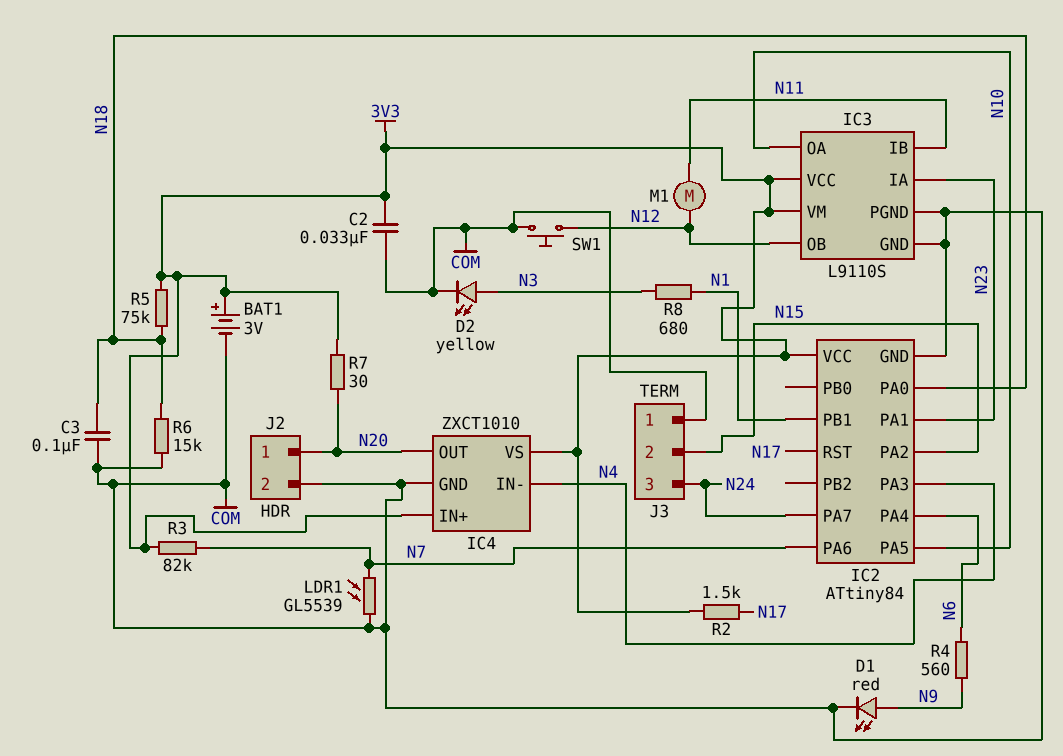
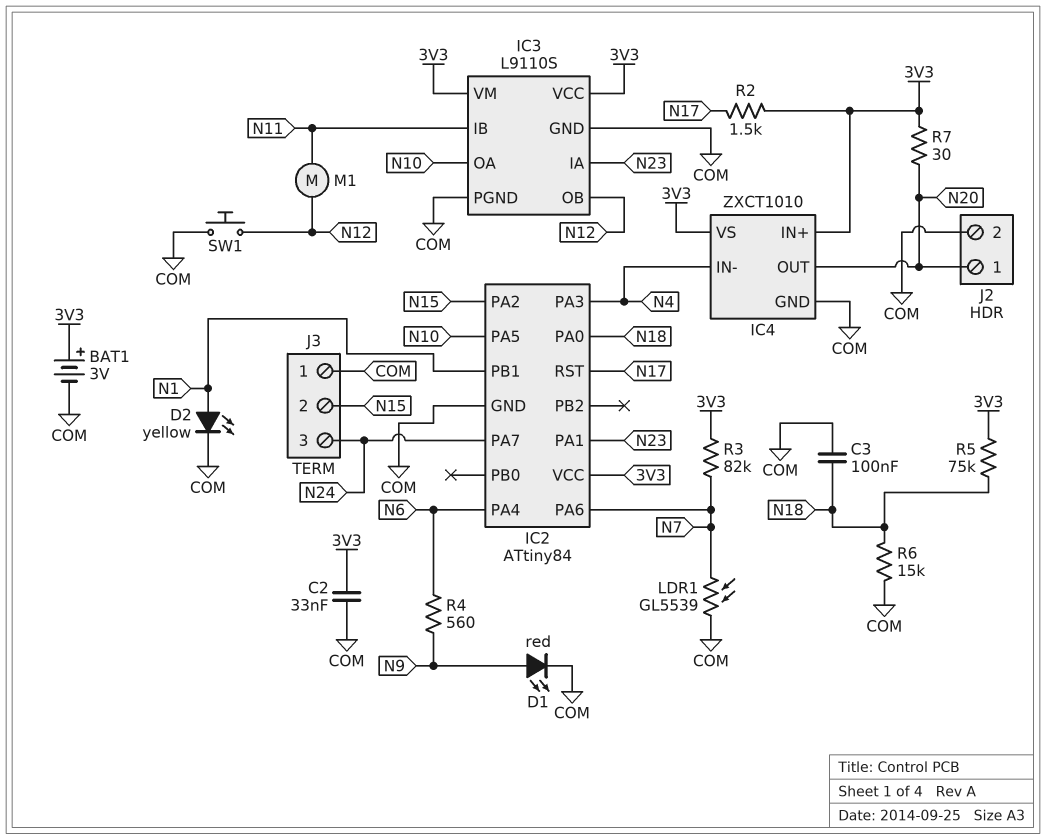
D2: LED yellow (A N3, K COM) -> LED yellow (A N1, K COM)
R8: 680 (N1, N3) -> none

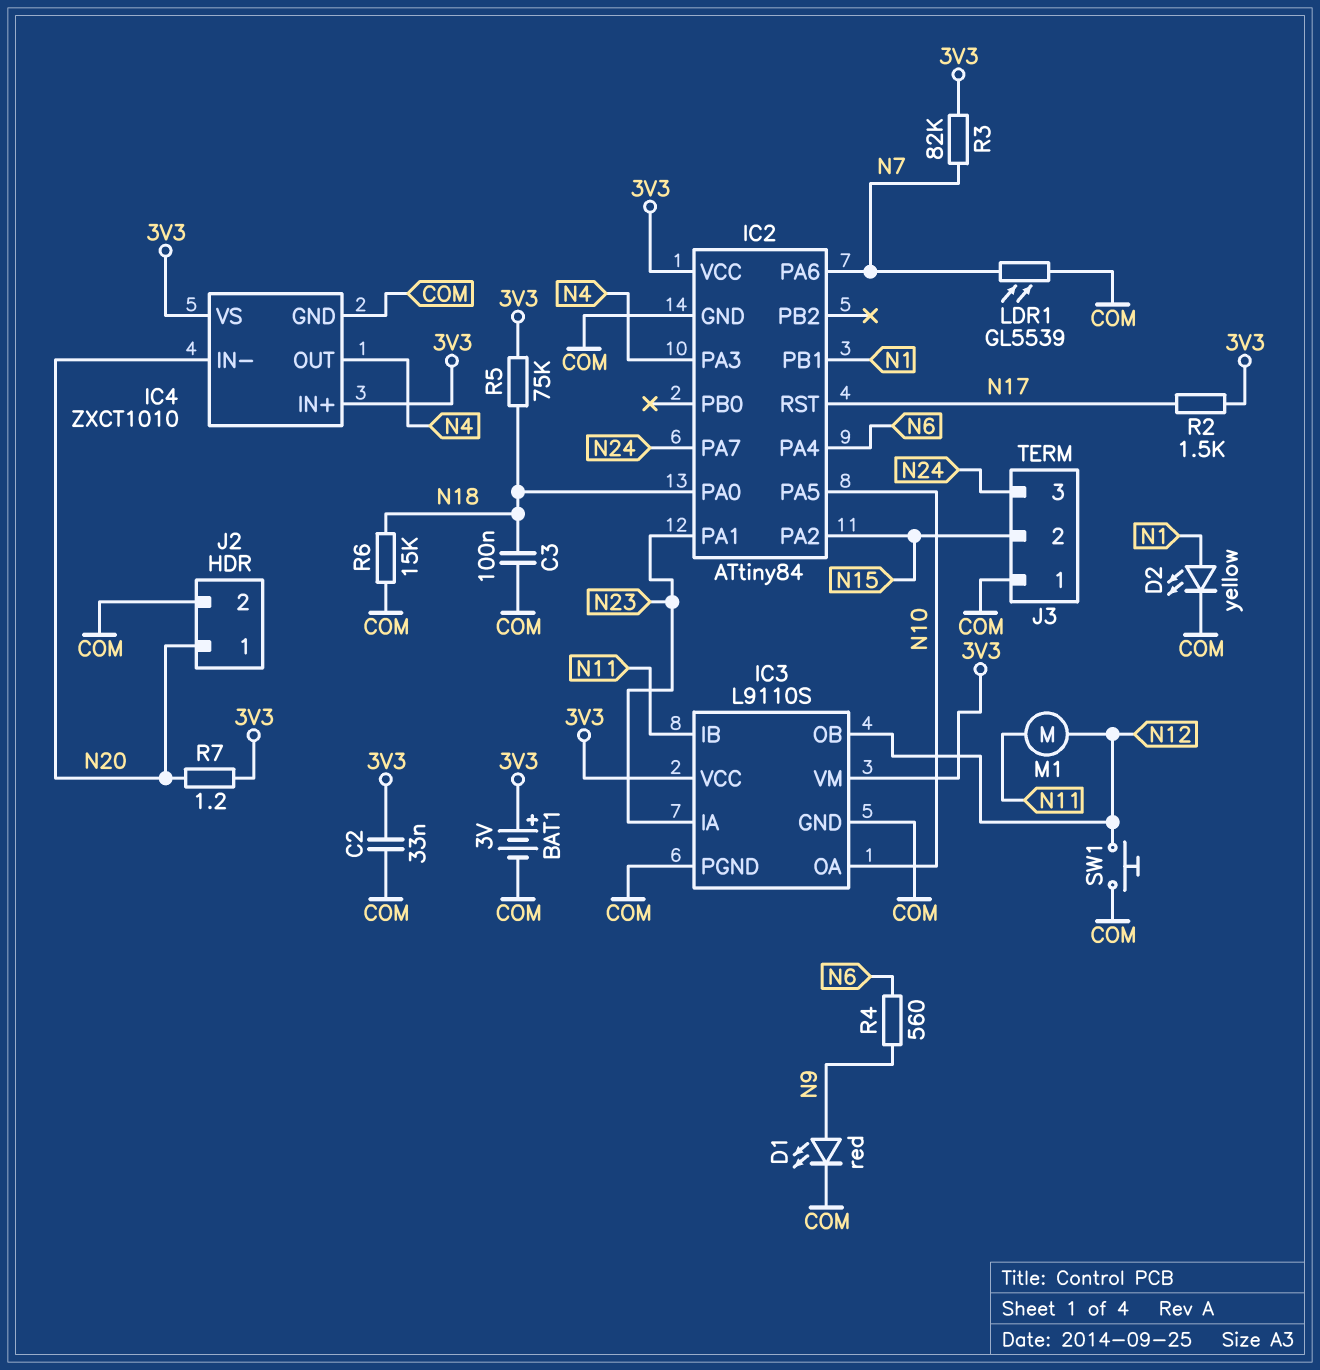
IC4 pin IN-: N4 -> N20
IC4 pin OUT: N20 -> N4
R7: 30 (3V3, N20) -> 1.2 (3V3, N20)

